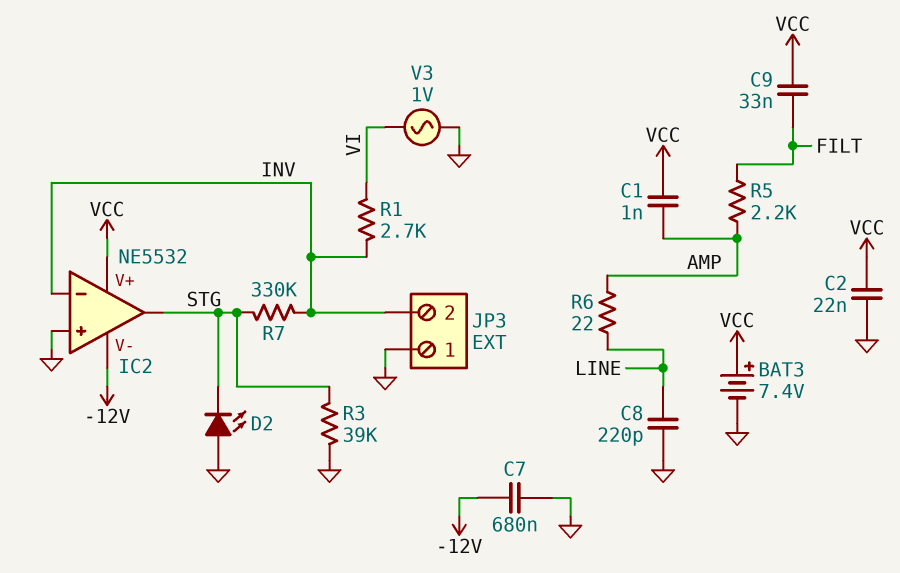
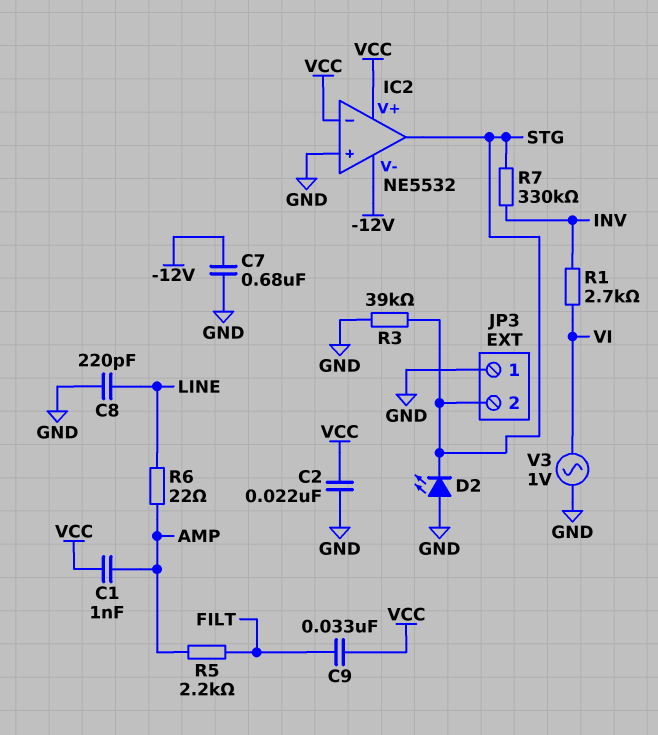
BAT3: 7.4V (plus VCC, minus GND) -> none
IC2 pin in-: INV -> VCC
JP3 pin 2: INV -> STG

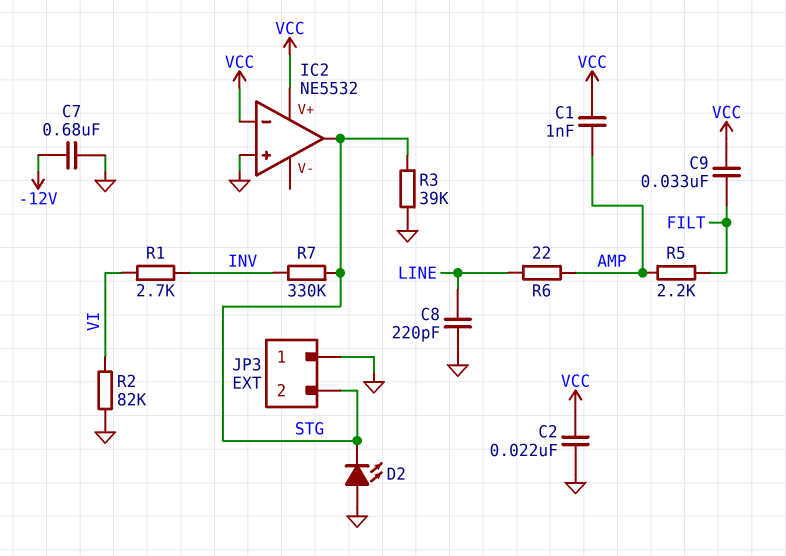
IC2 pin V-: -12V -> none
R2: none -> 82k (GND, VI)
V3: AC 1V (GND, VI) -> none

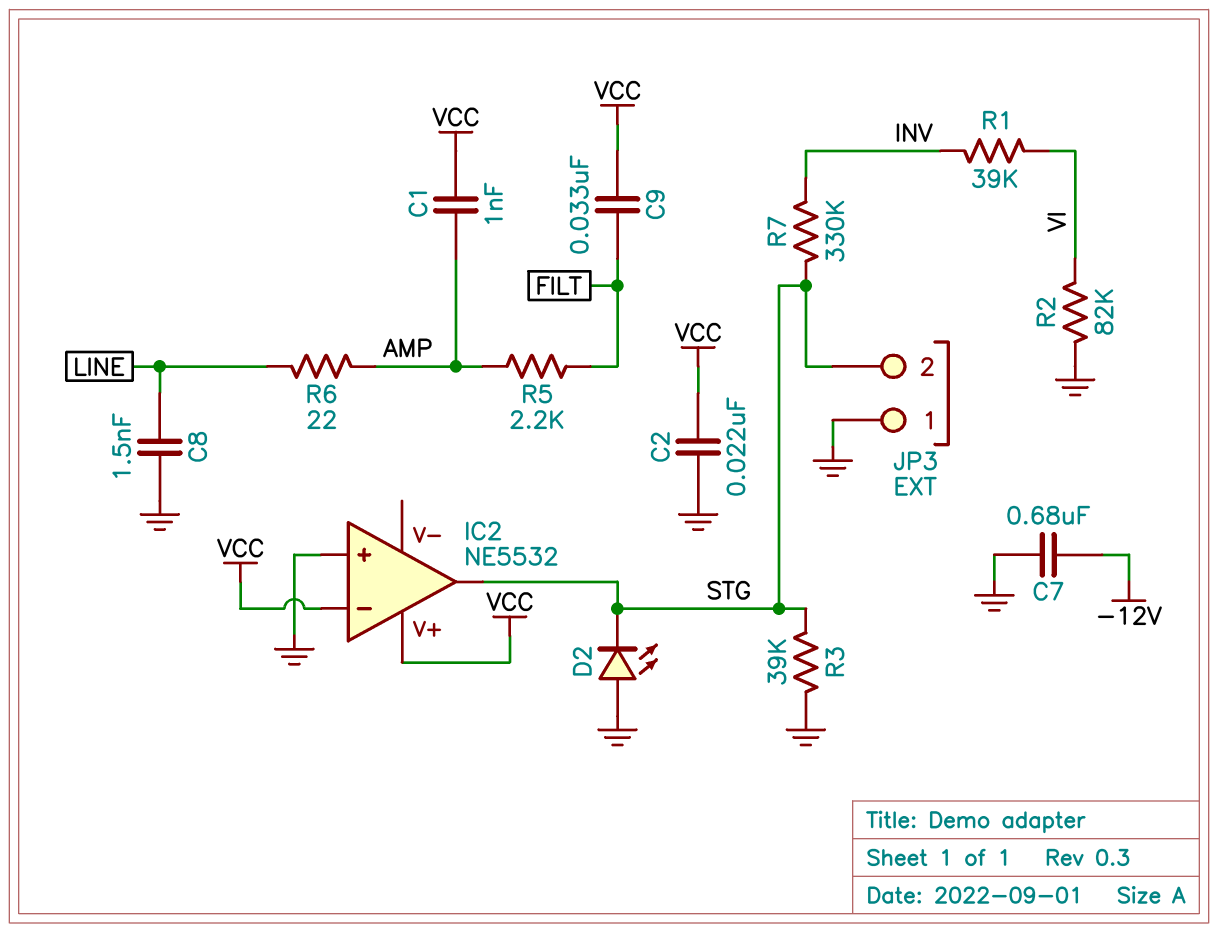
C8: 220pF (GND, LINE) -> 1.5nF (GND, LINE)
R1: 2.7k (INV, VI) -> 39k (INV, VI)

